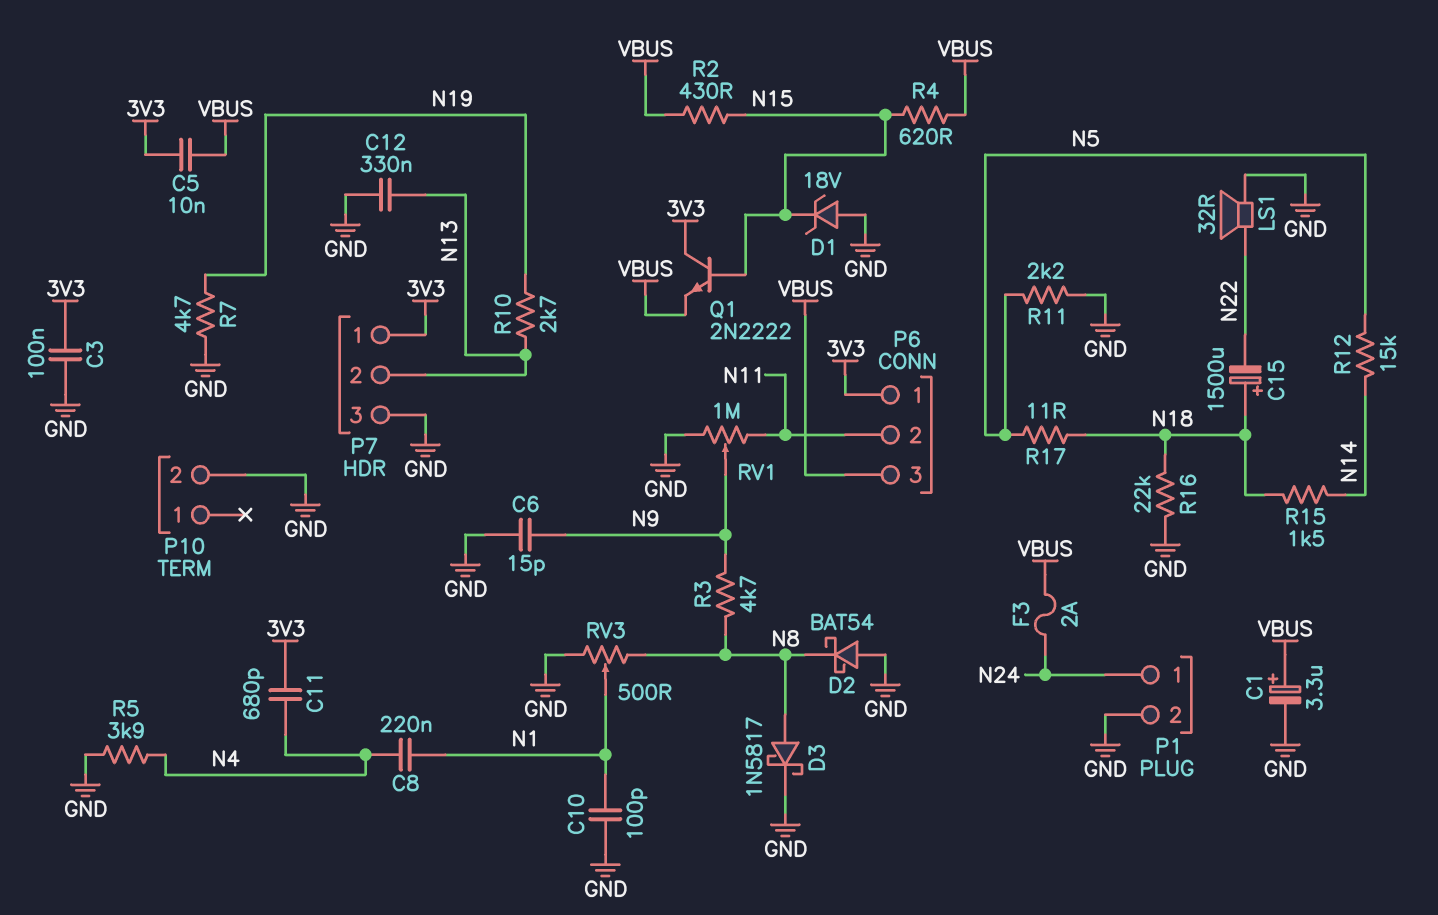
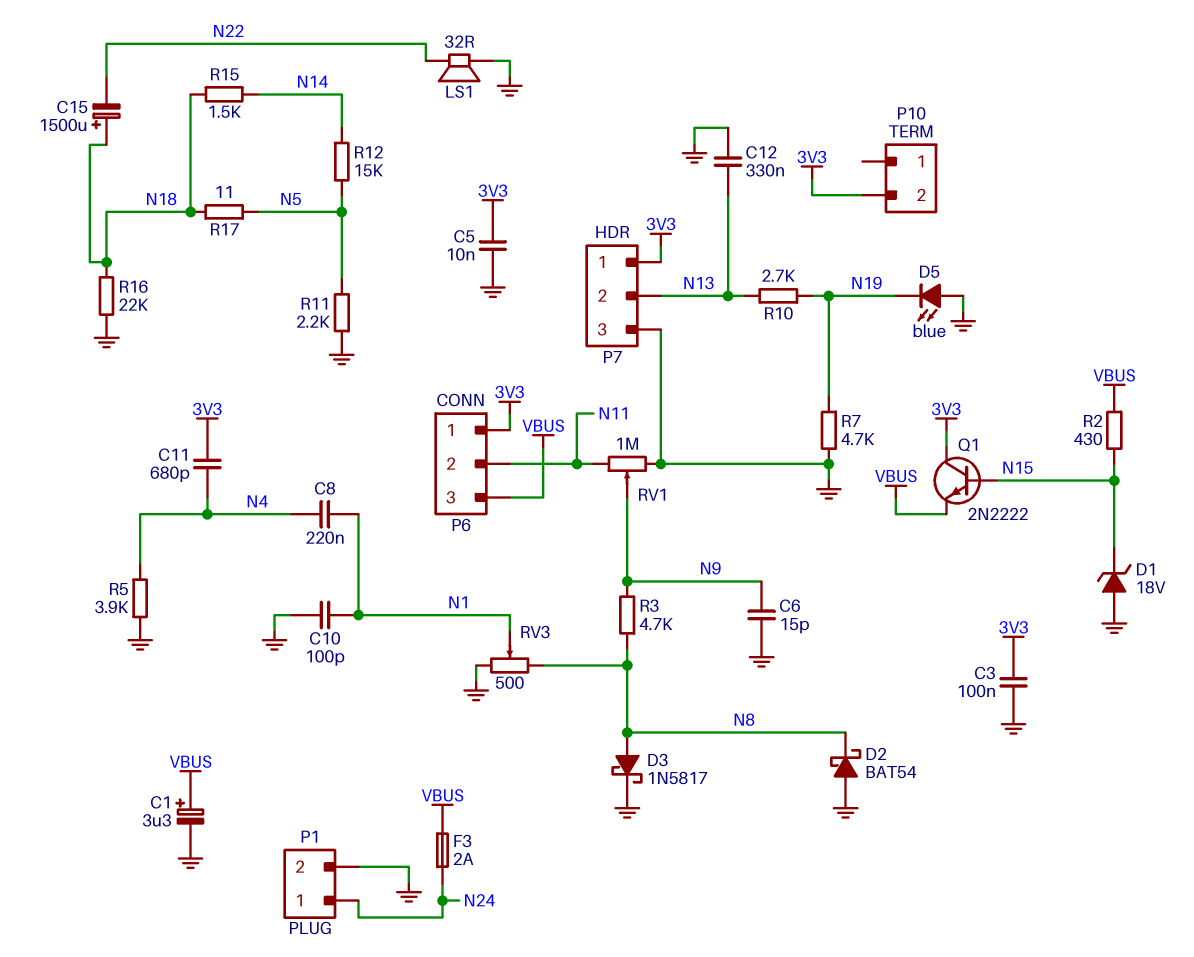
C5: 10nF (3V3, VBUS) -> 10nF (3V3, GND)
D5: none -> LED blue (A GND, K N19)
P10 pin 2: GND -> 3V3
R4: 620 (N15, VBUS) -> none

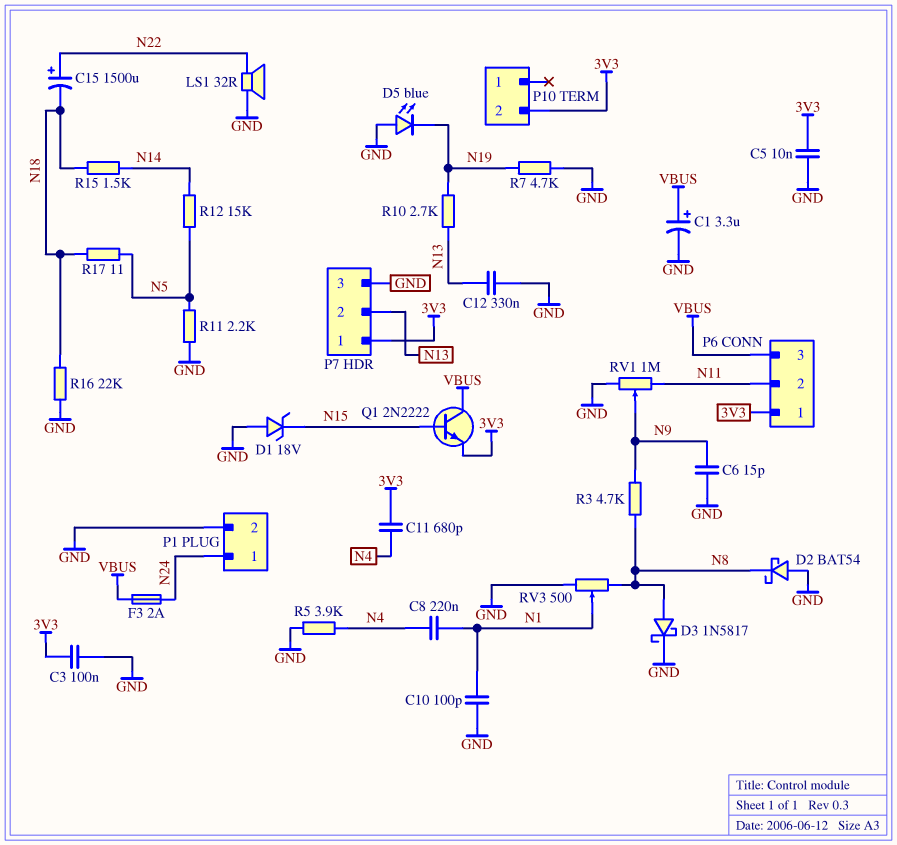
C15: 1500uF (plus N18, minus N22) -> 1500uF (plus N22, minus N18)
Q1: NPN 2N2222 (B N15, C 3V3, E VBUS) -> NPN 2N2222 (B N15, C VBUS, E 3V3)
R2: 430 (N15, VBUS) -> none

